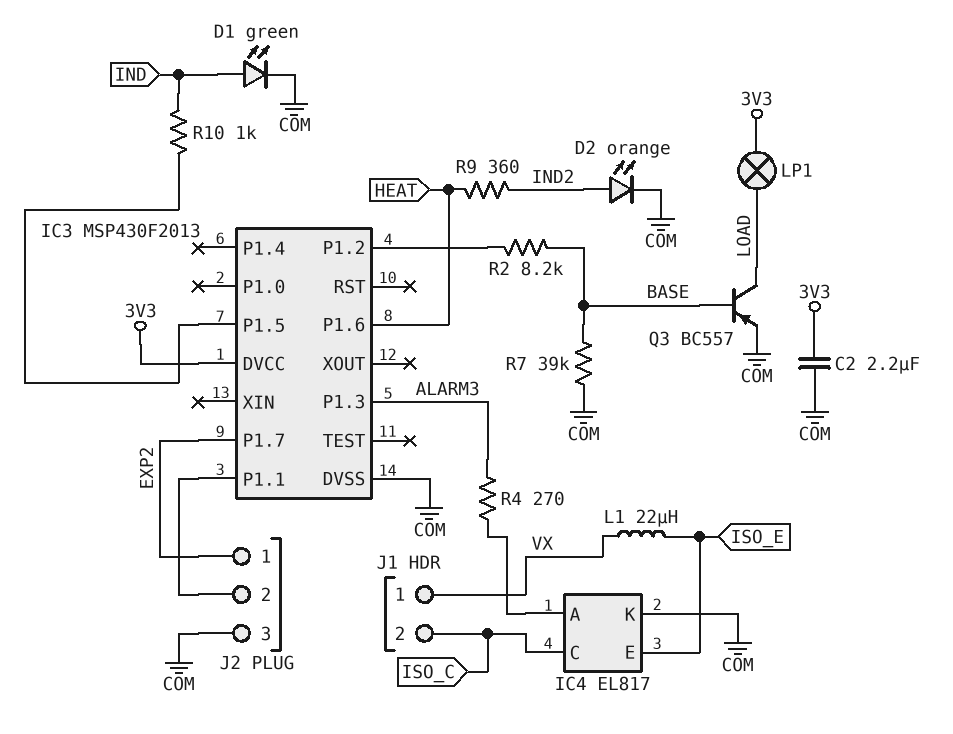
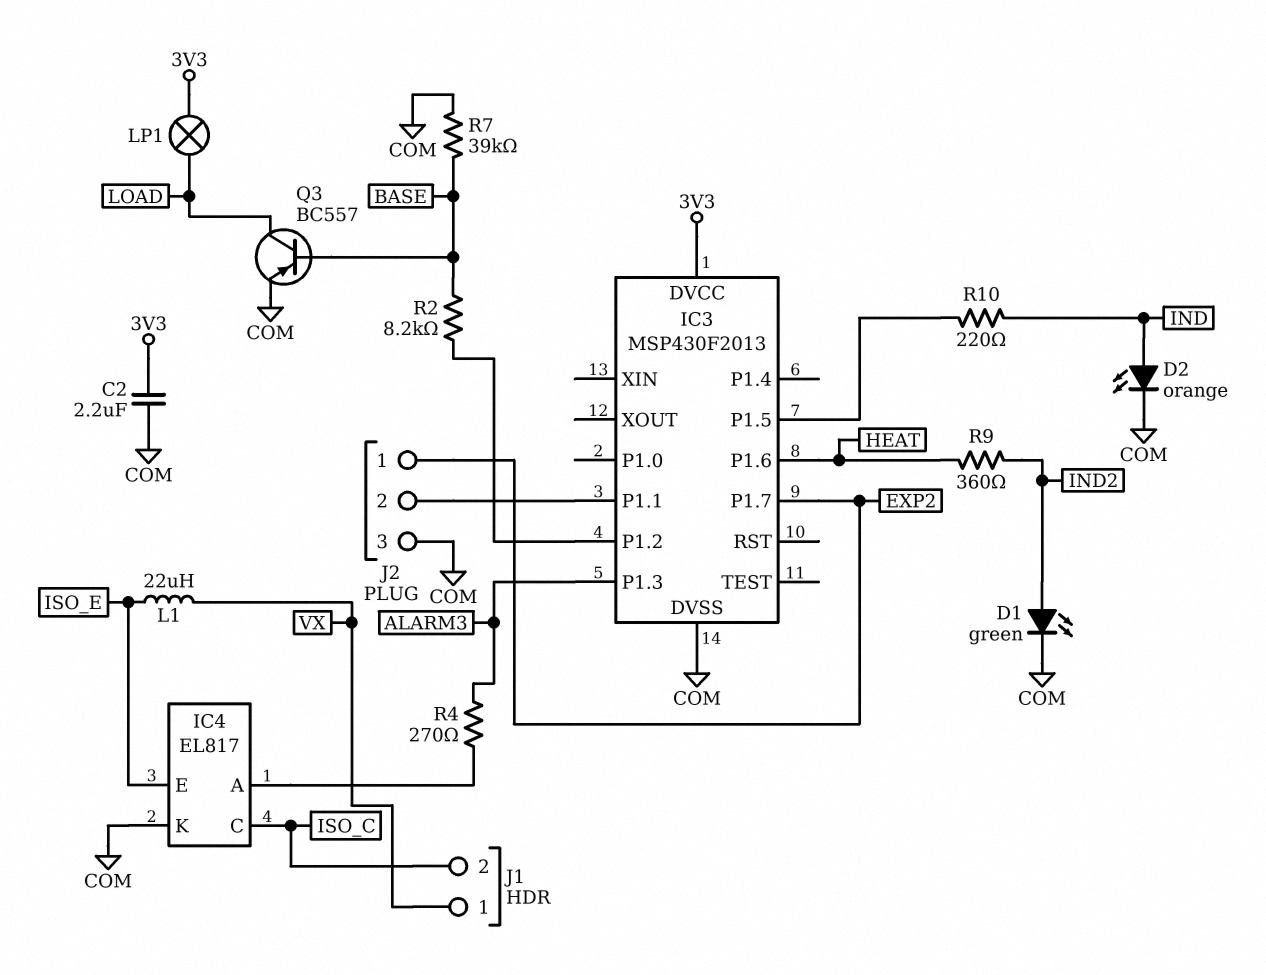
D1: LED green (A IND, K COM) -> LED green (A IND2, K COM)
D2: LED orange (A IND2, K COM) -> LED orange (A IND, K COM)
R10: 1k (IC3/P1.5, IND) -> 220 (IC3/P1.5, IND)

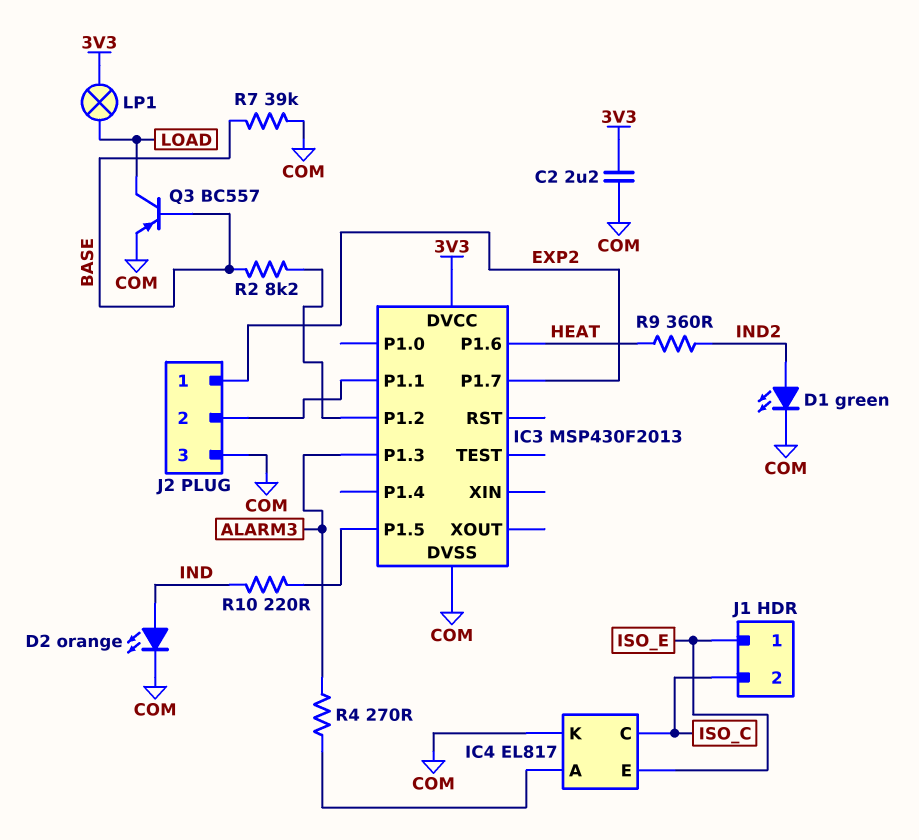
J1 pin 1: VX -> ISO_E
L1: 22uH (ISO_E, VX) -> none

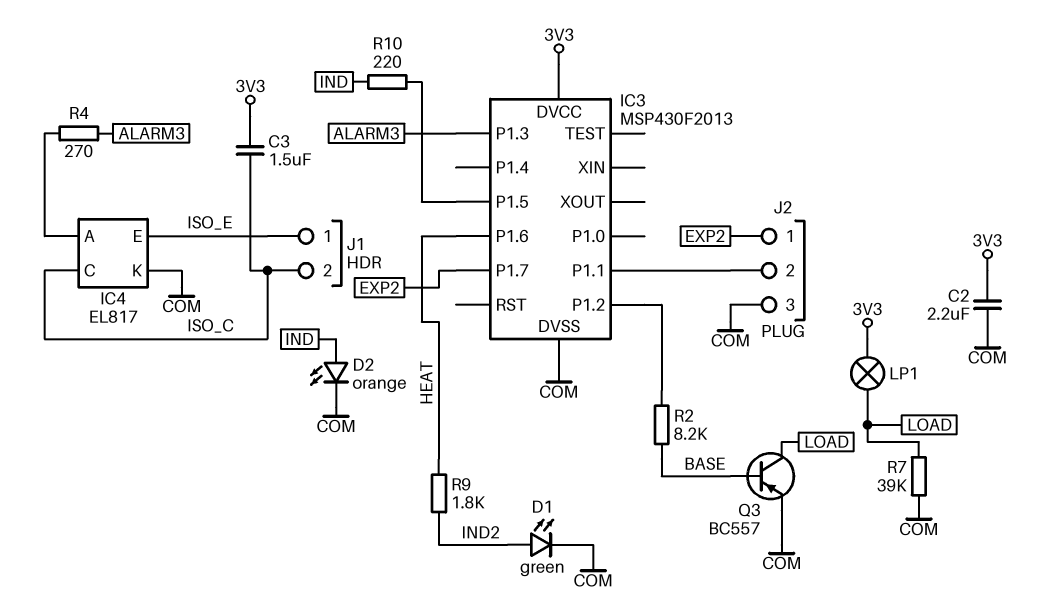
C3: none -> 1.5uF (3V3, ISO_C)
R7: 39k (BASE, COM) -> 39k (COM, LOAD)
R9: 360 (HEAT, IND2) -> 1.8k (HEAT, IND2)

